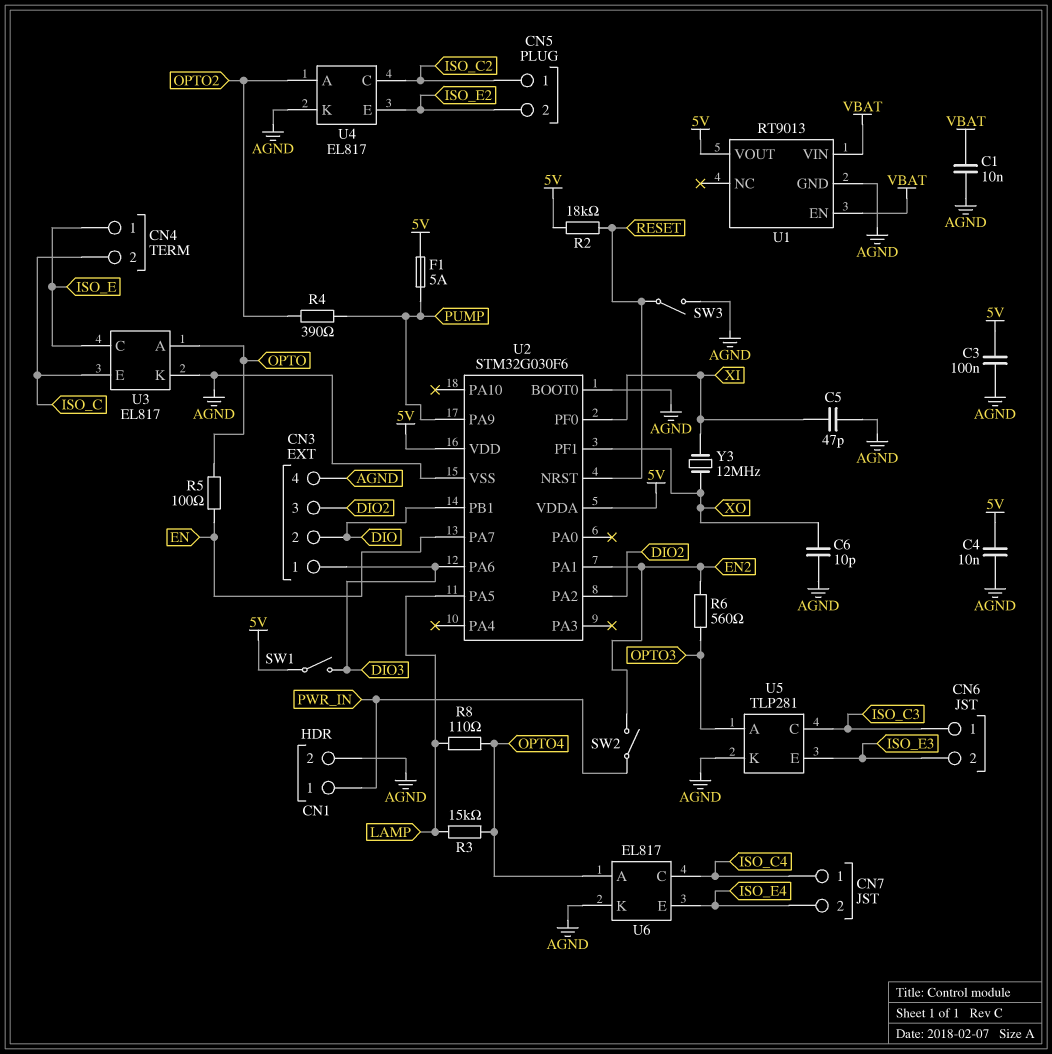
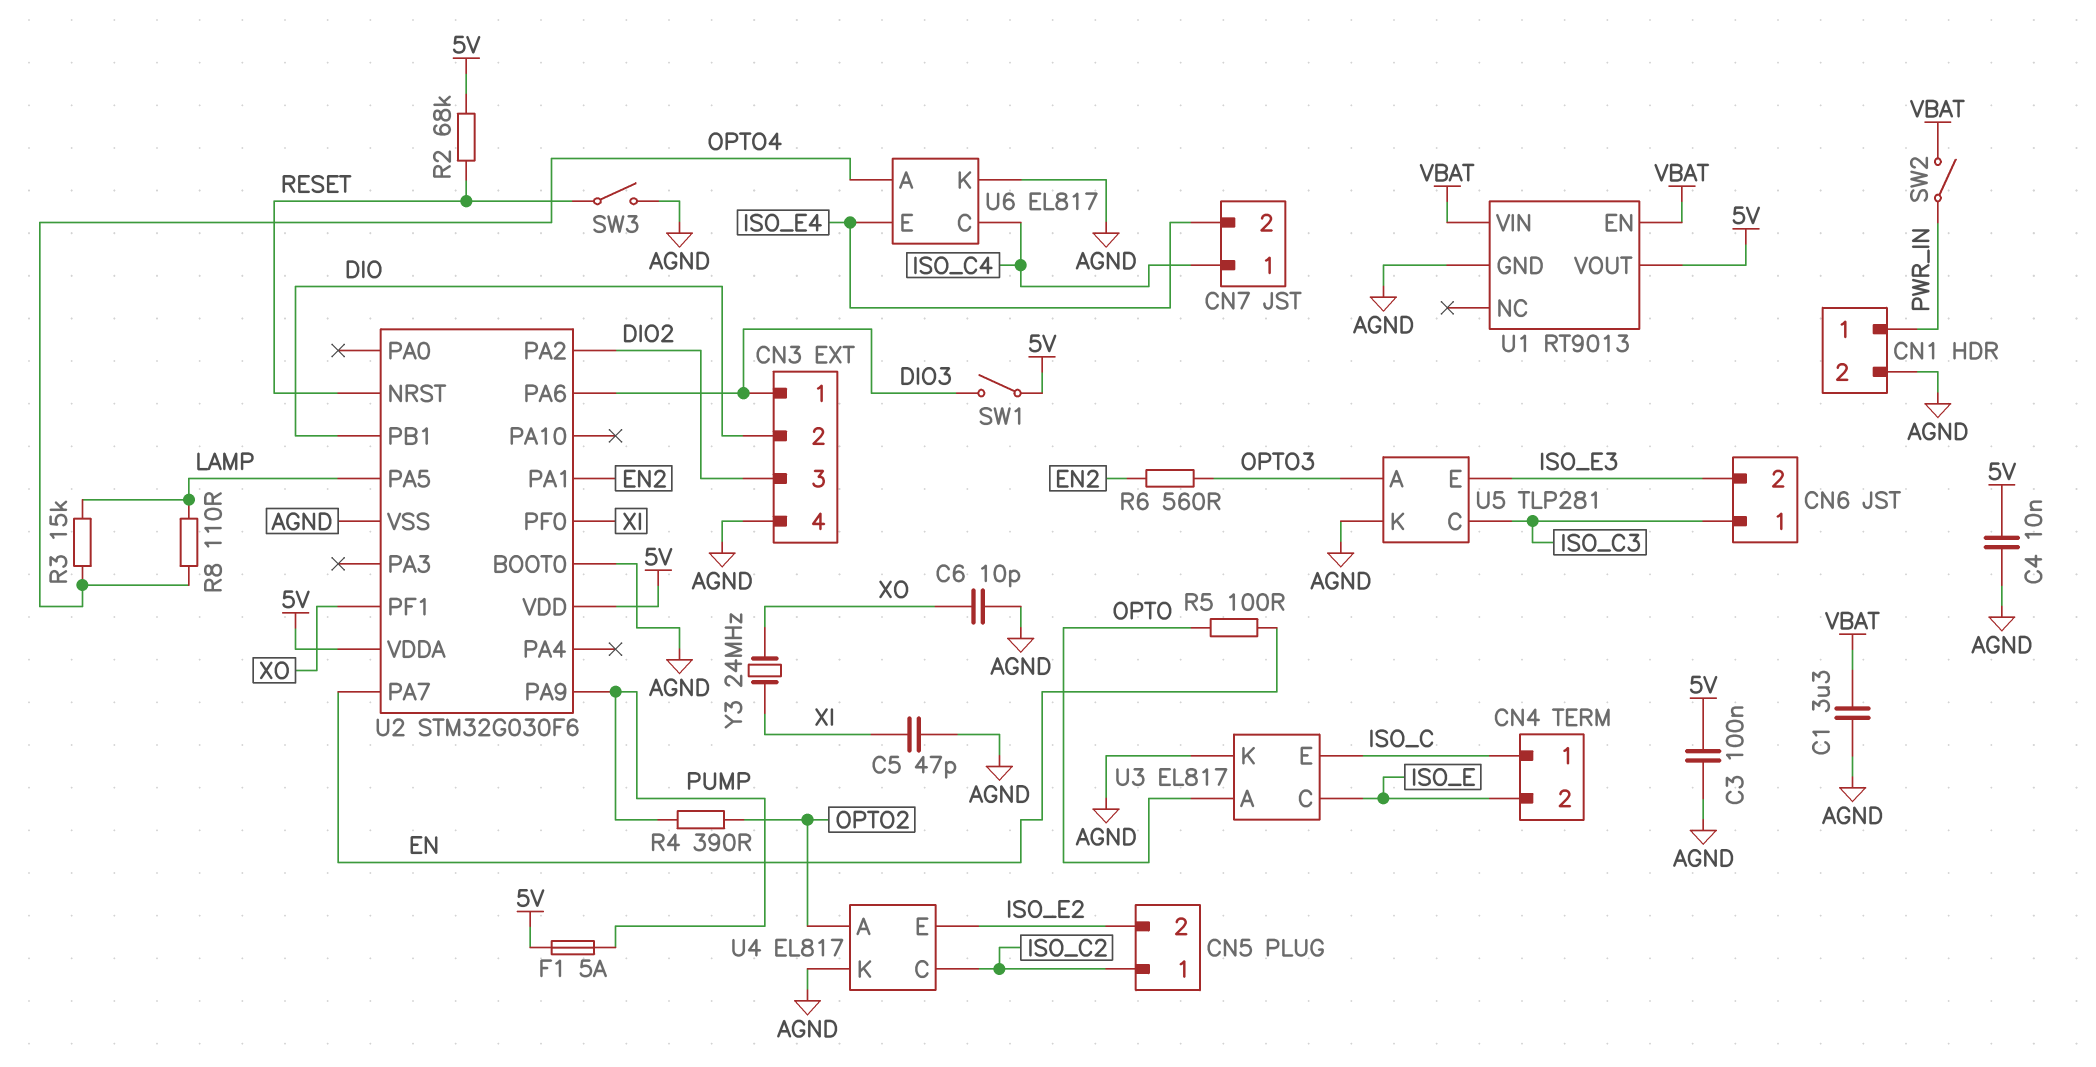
C1: 10nF (AGND, VBAT) -> 3.3uF (AGND, VBAT)
CN4 pin 1: ISO_E -> ISO_C
CN4 pin 2: ISO_C -> ISO_E
R2: 18k (5V, RESET) -> 68k (5V, RESET)
SW2: switch (EN2, PWR_IN) -> switch (PWR_IN, VBAT)
Y3: 12MHz (XI, XO) -> 24MHz (XI, XO)

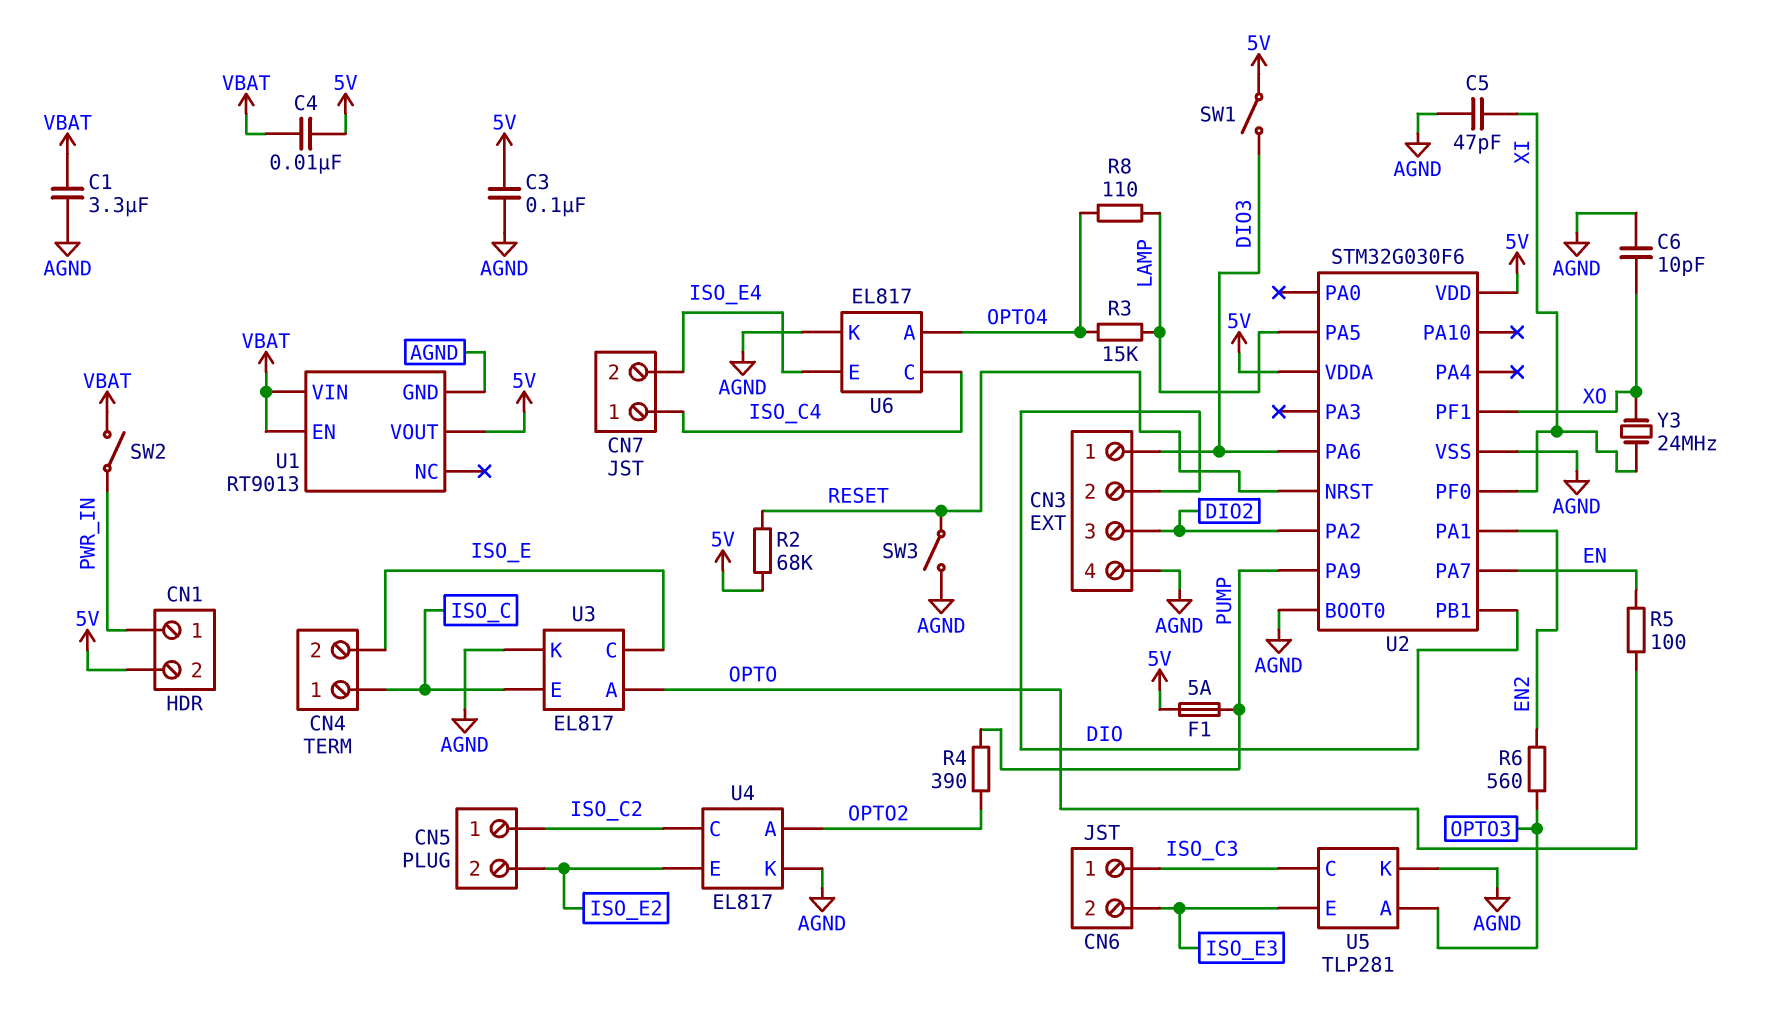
C4: 10nF (5V, AGND) -> 10nF (5V, VBAT)
CN1 pin 2: AGND -> 5V

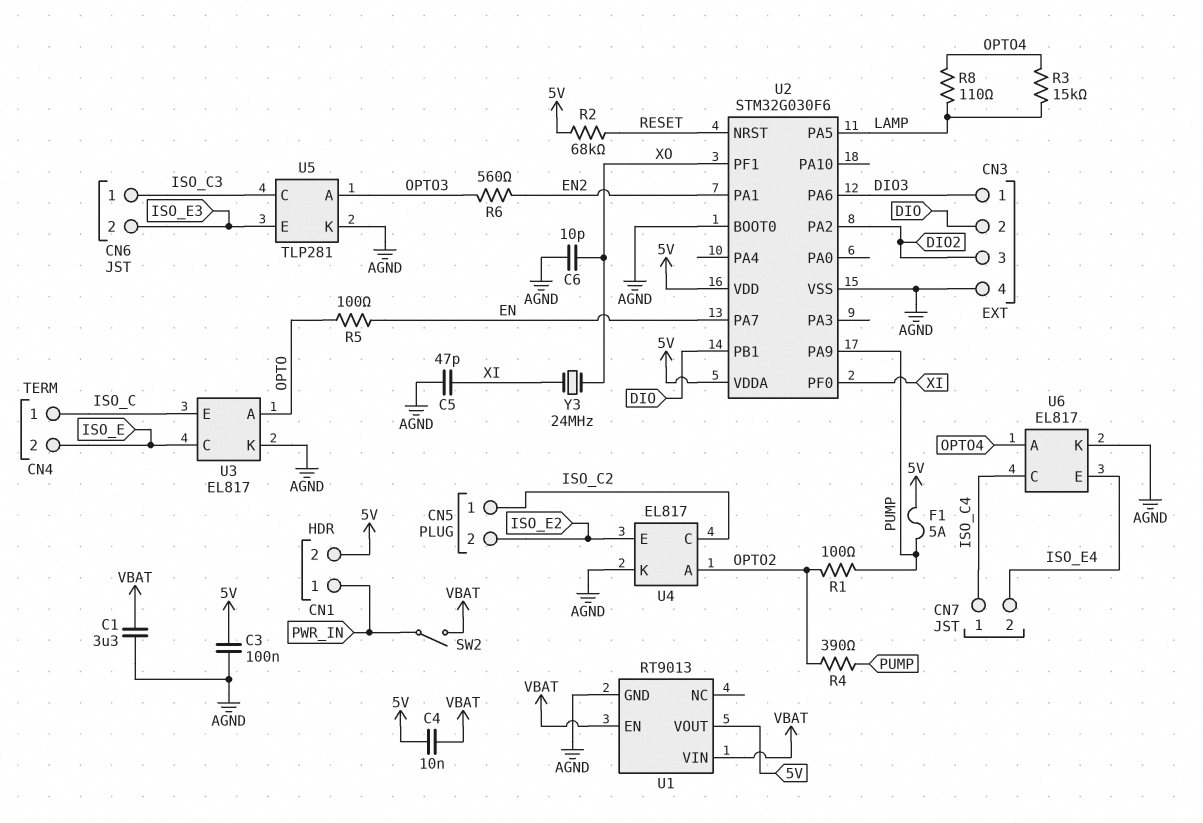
R1: none -> 100 (OPTO2, PUMP)
SW1: switch (5V, DIO3) -> none
SW3: switch (AGND, RESET) -> none

